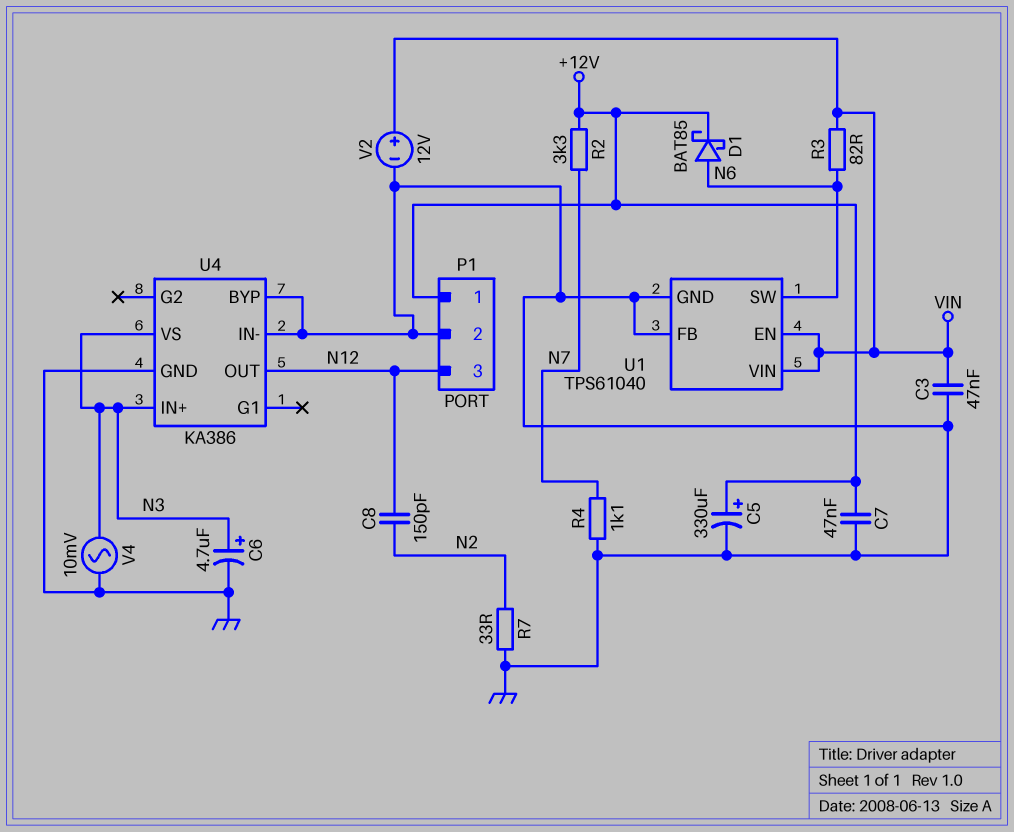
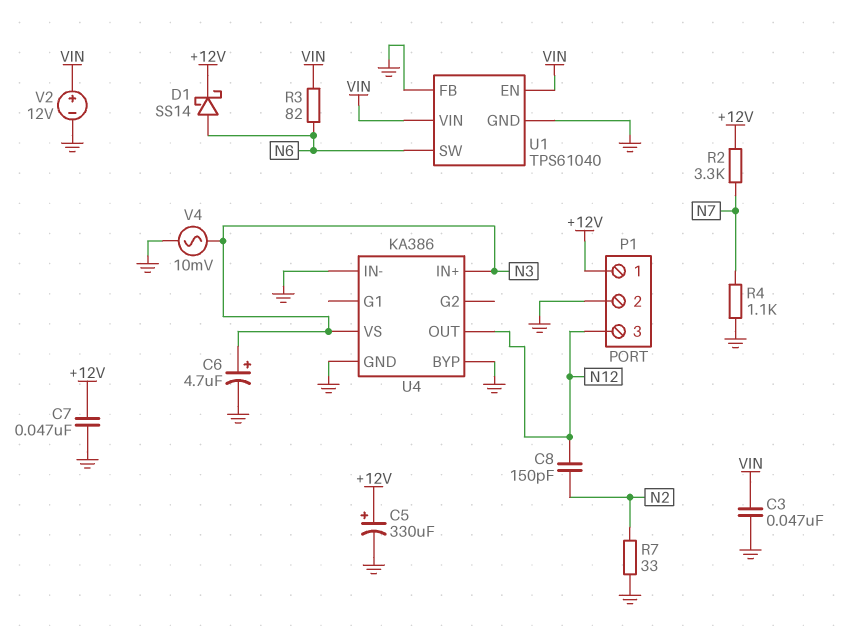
D1: schottky BAT85 (A N6, K +12V) -> schottky SS14 (A N6, K +12V)

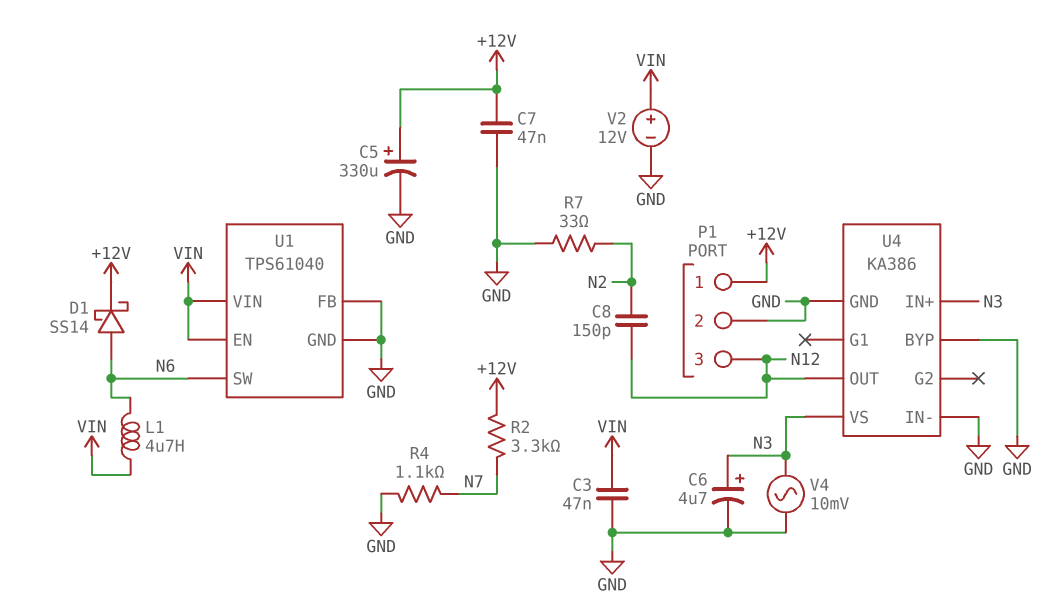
L1: none -> 4.7uH (N6, VIN)
R3: 82 (N6, VIN) -> none

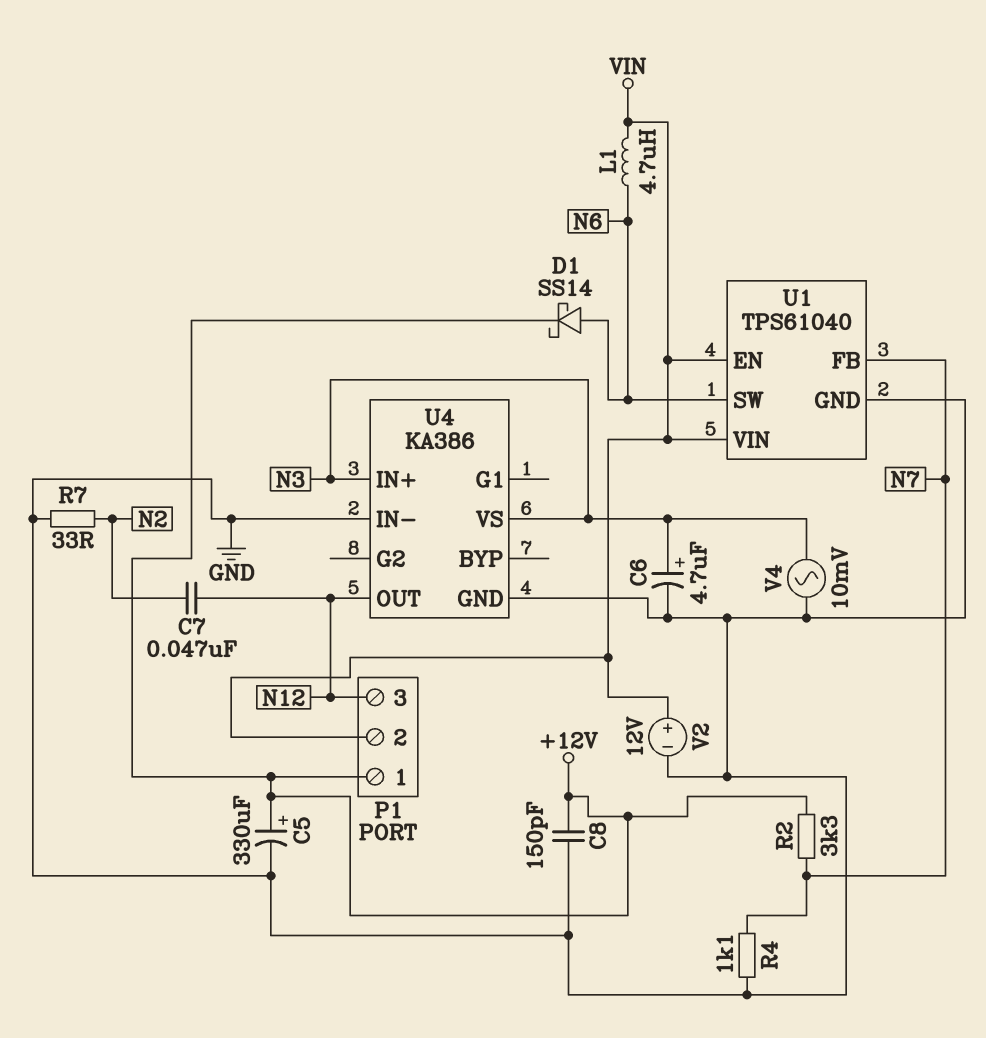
C3: 47nF (GND, VIN) -> none
C7: 47nF (+12V, GND) -> 47nF (N2, N12)
C8: 150pF (N2, N12) -> 150pF (+12V, GND)
P1 pin 2: GND -> VIN
U1 pin FB: GND -> N7
U4 pin BYP: GND -> none

